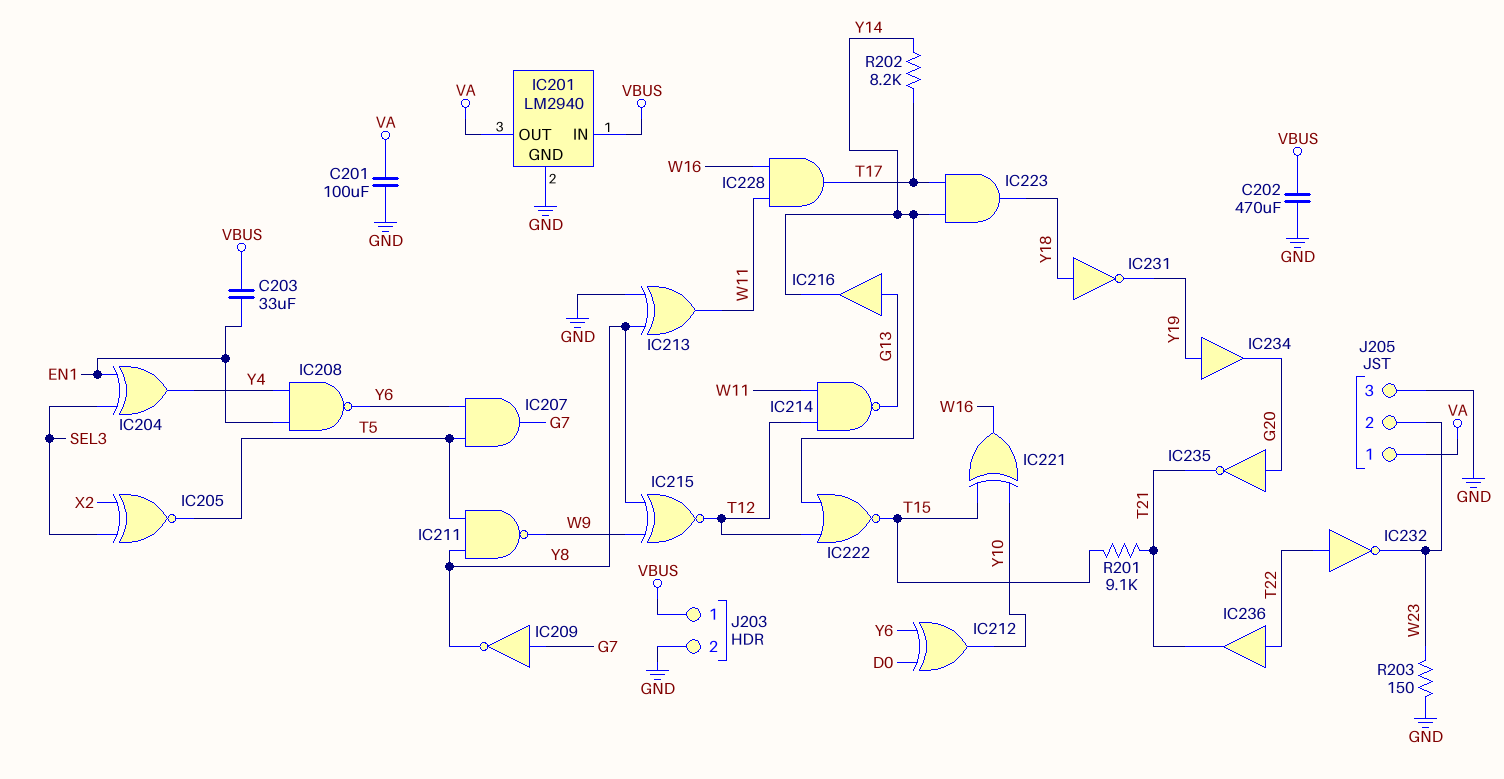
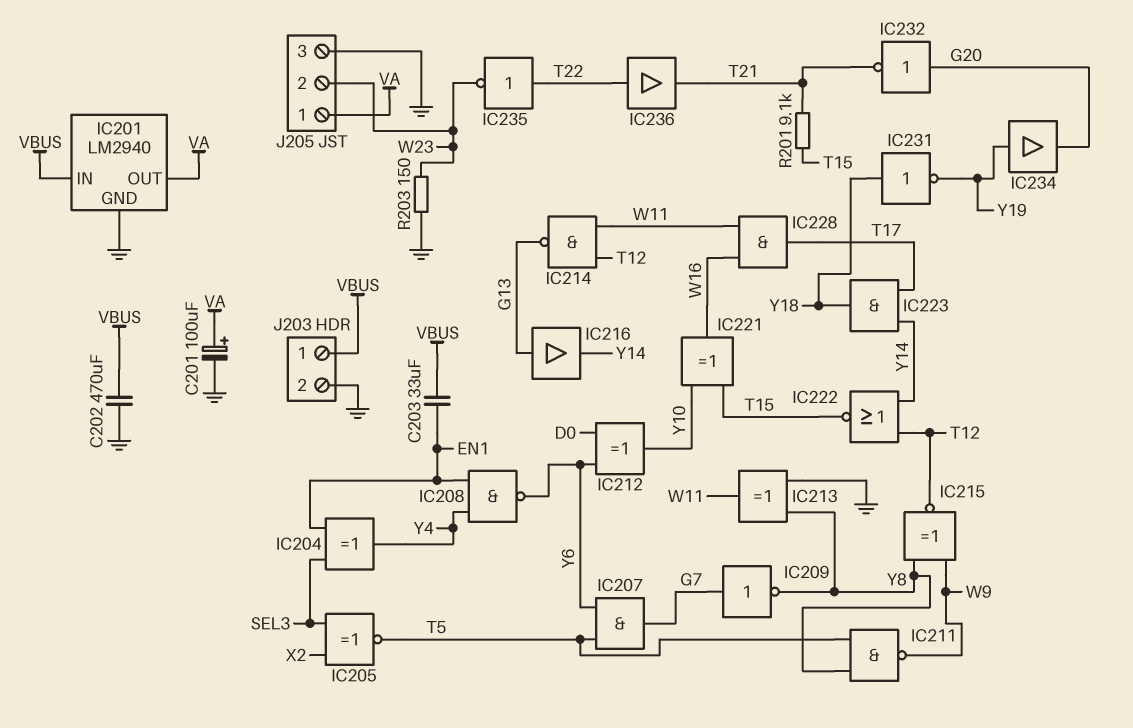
C201: 100uF (GND, VA) -> 100uF (plus VA, minus GND)
IC232: NOT (in T22, out W23) -> NOT (in G20, out T21)
IC235: NOT (in G20, out T21) -> NOT (in T22, out W23)
R202: 8.2k (T17, Y14) -> none

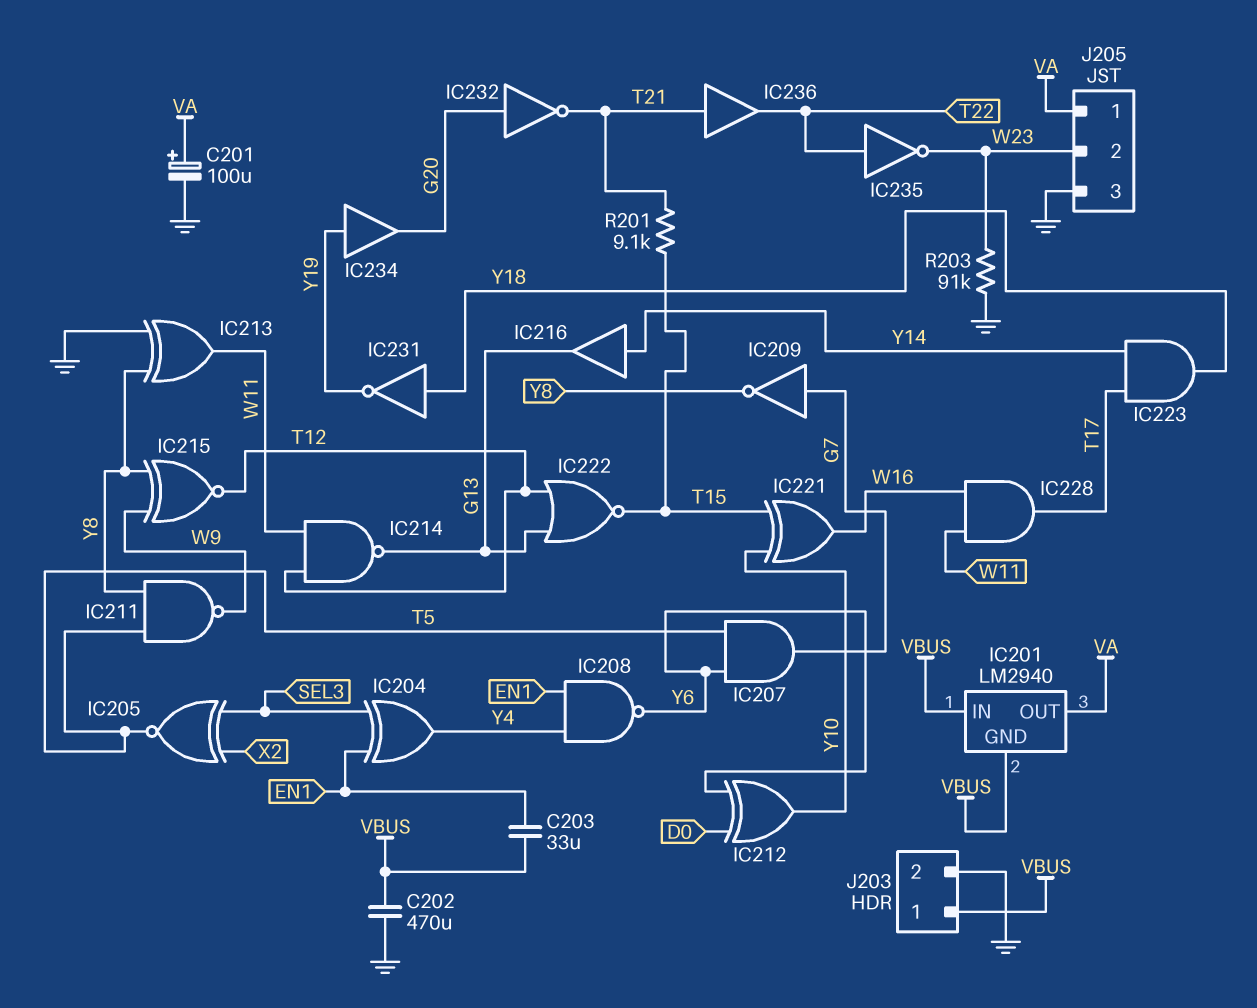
IC201 pin GND: GND -> VBUS
IC216: buffer (in G13, out Y14) -> buffer (in Y14, out G13)
IC222: NOR (in T12, in Y14, out T15) -> NOR (in G13, in T12, out T15)
IC236: buffer (in T22, out T21) -> buffer (in T21, out T22)
R203: 150 (GND, W23) -> 91k (GND, W23)

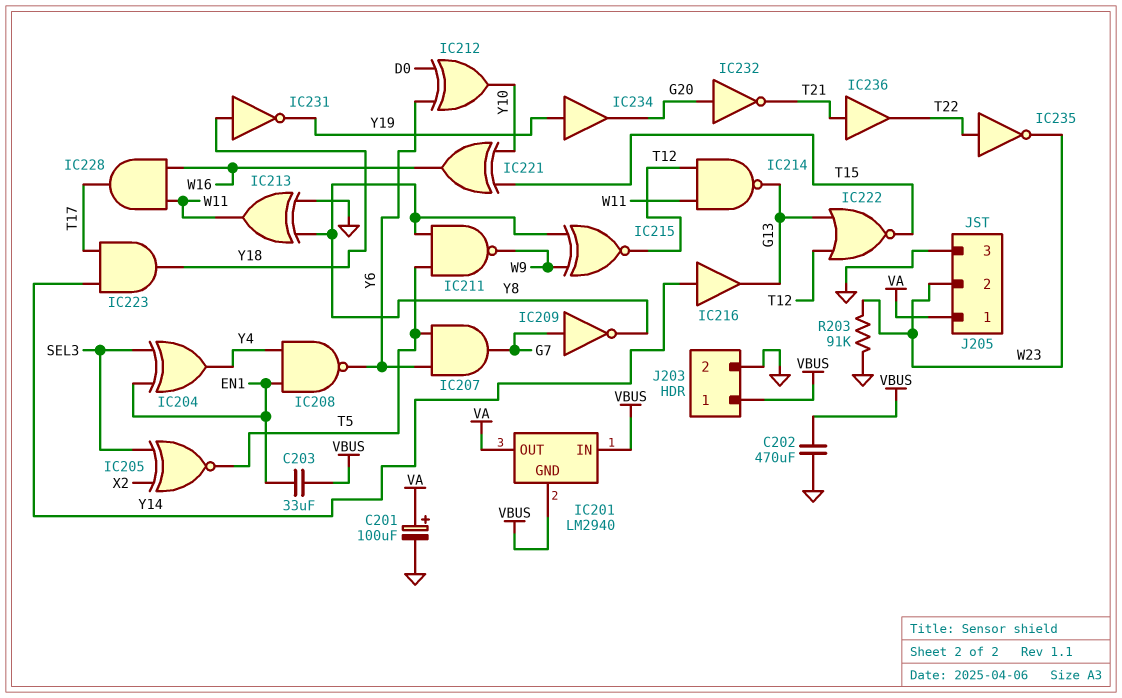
R201: 9.1k (T15, T21) -> none

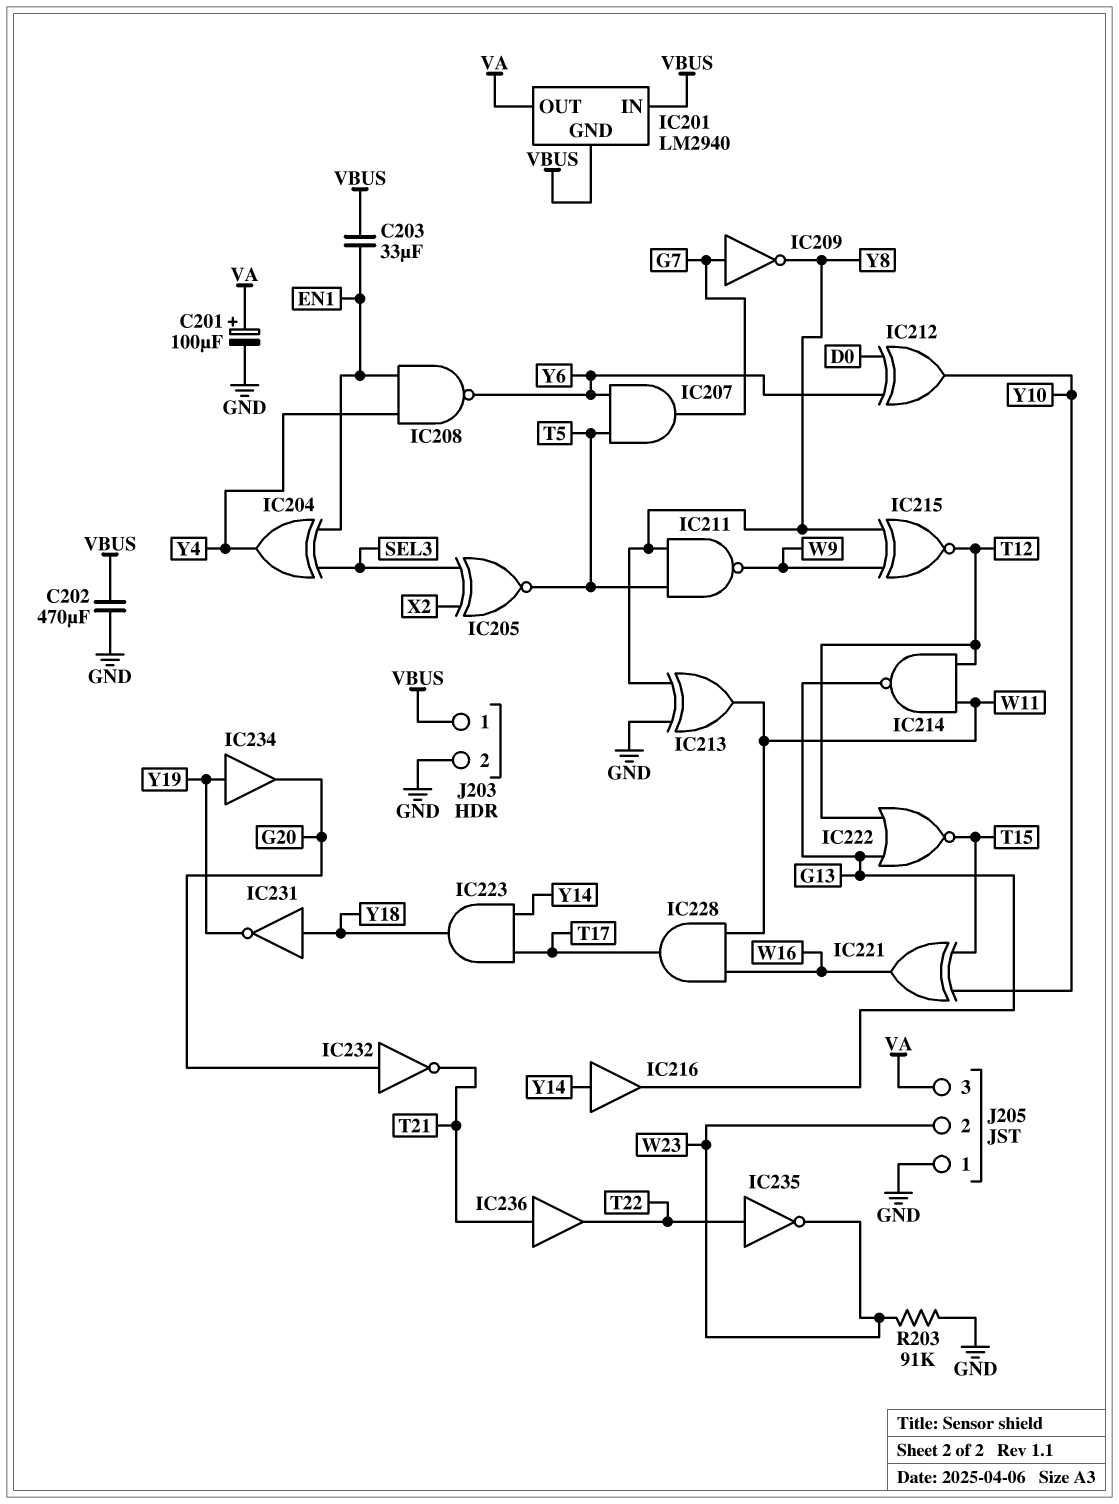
J205 pin 1: VA -> GND
J205 pin 3: GND -> VA

